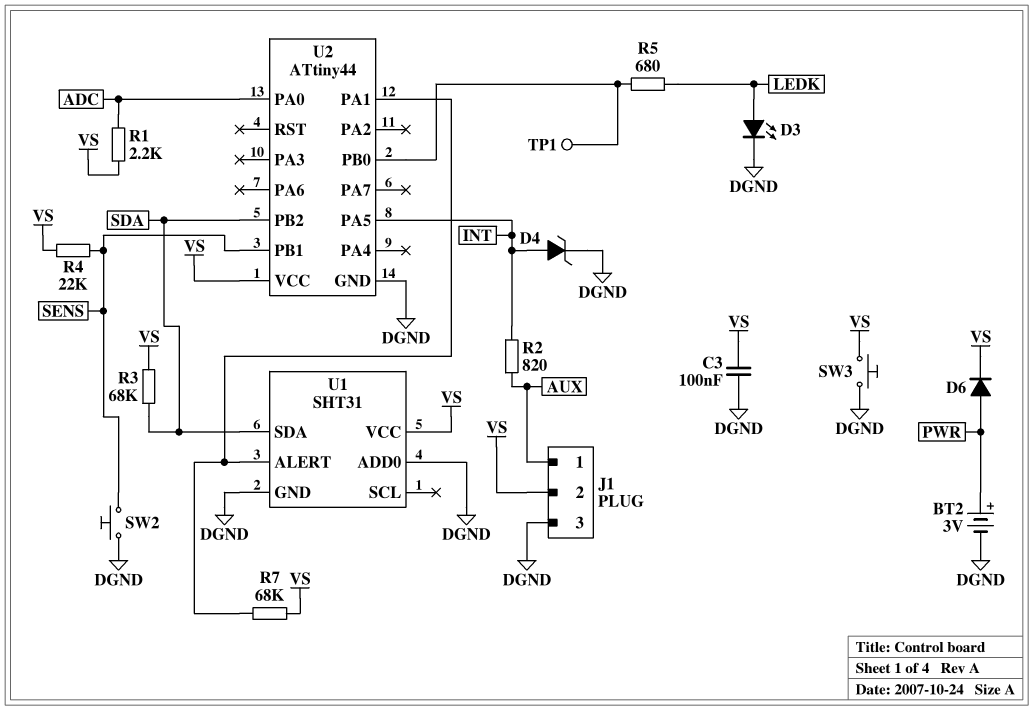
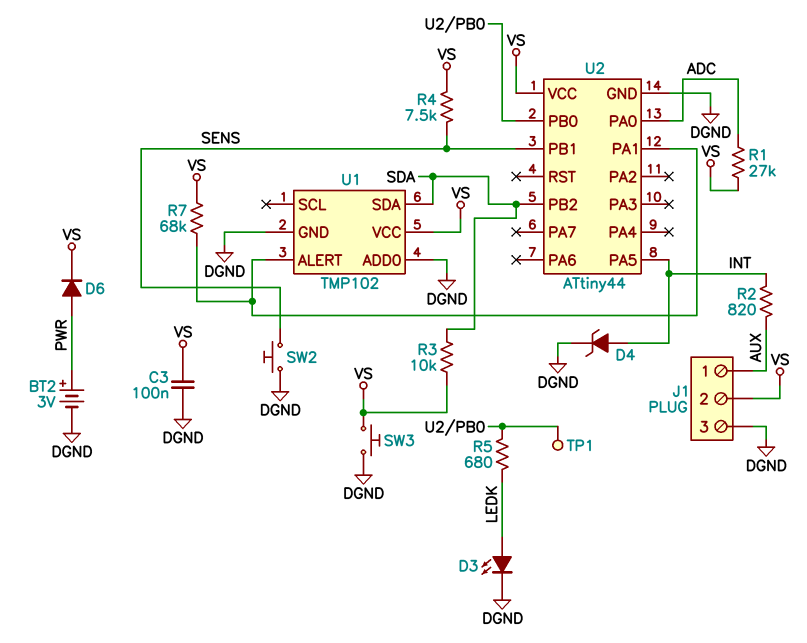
R1: 2.2k (ADC, VS) -> 27k (ADC, VS)
R3: 68k (SDA, VS) -> 10k (SDA, VS)
R4: 22k (SENS, VS) -> 7.5k (SENS, VS)
U1: SHT31 -> TMP102

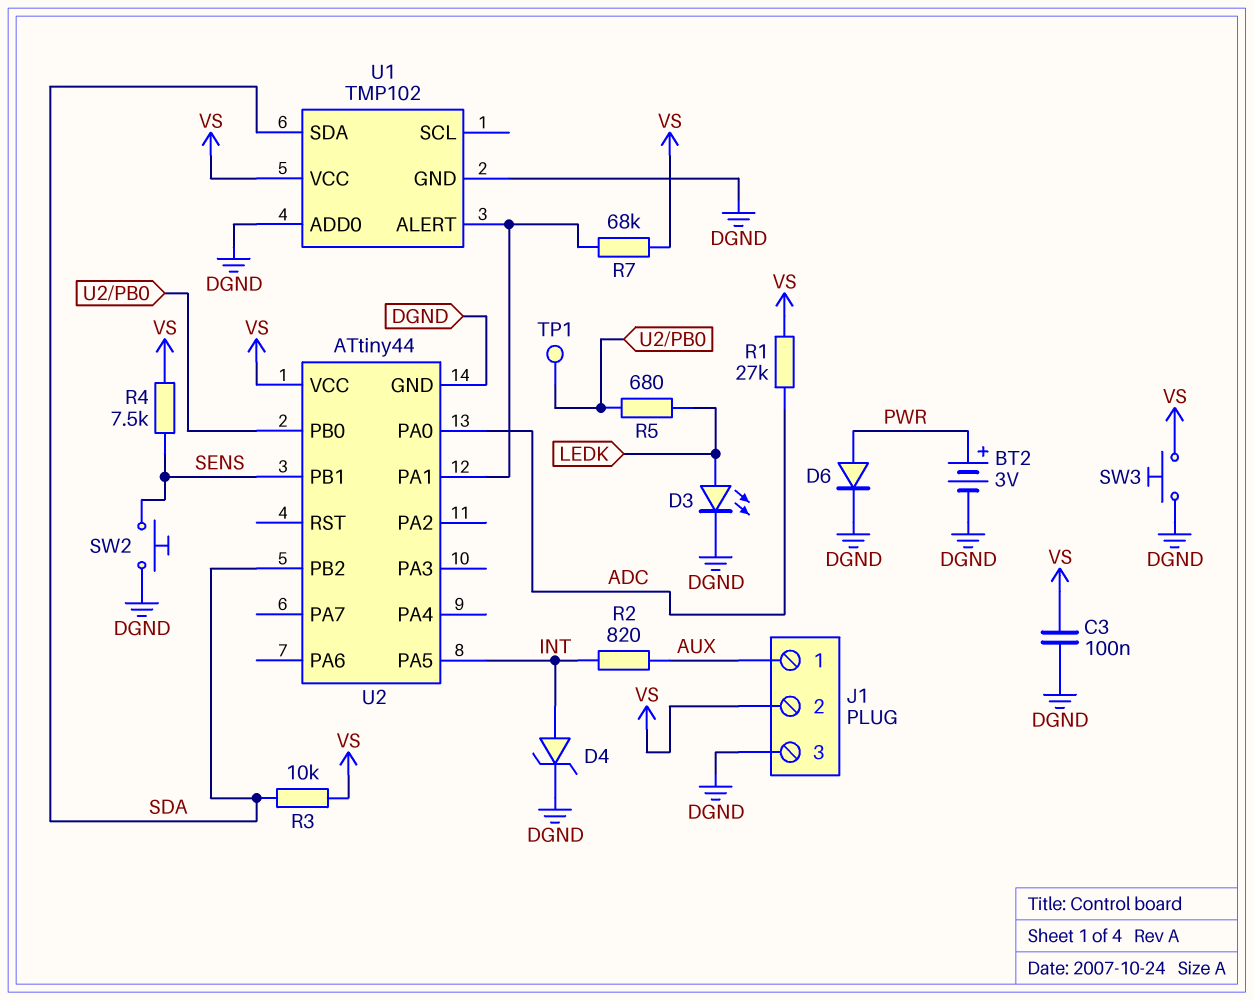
D6: diode (A PWR, K VS) -> diode (A PWR, K DGND)

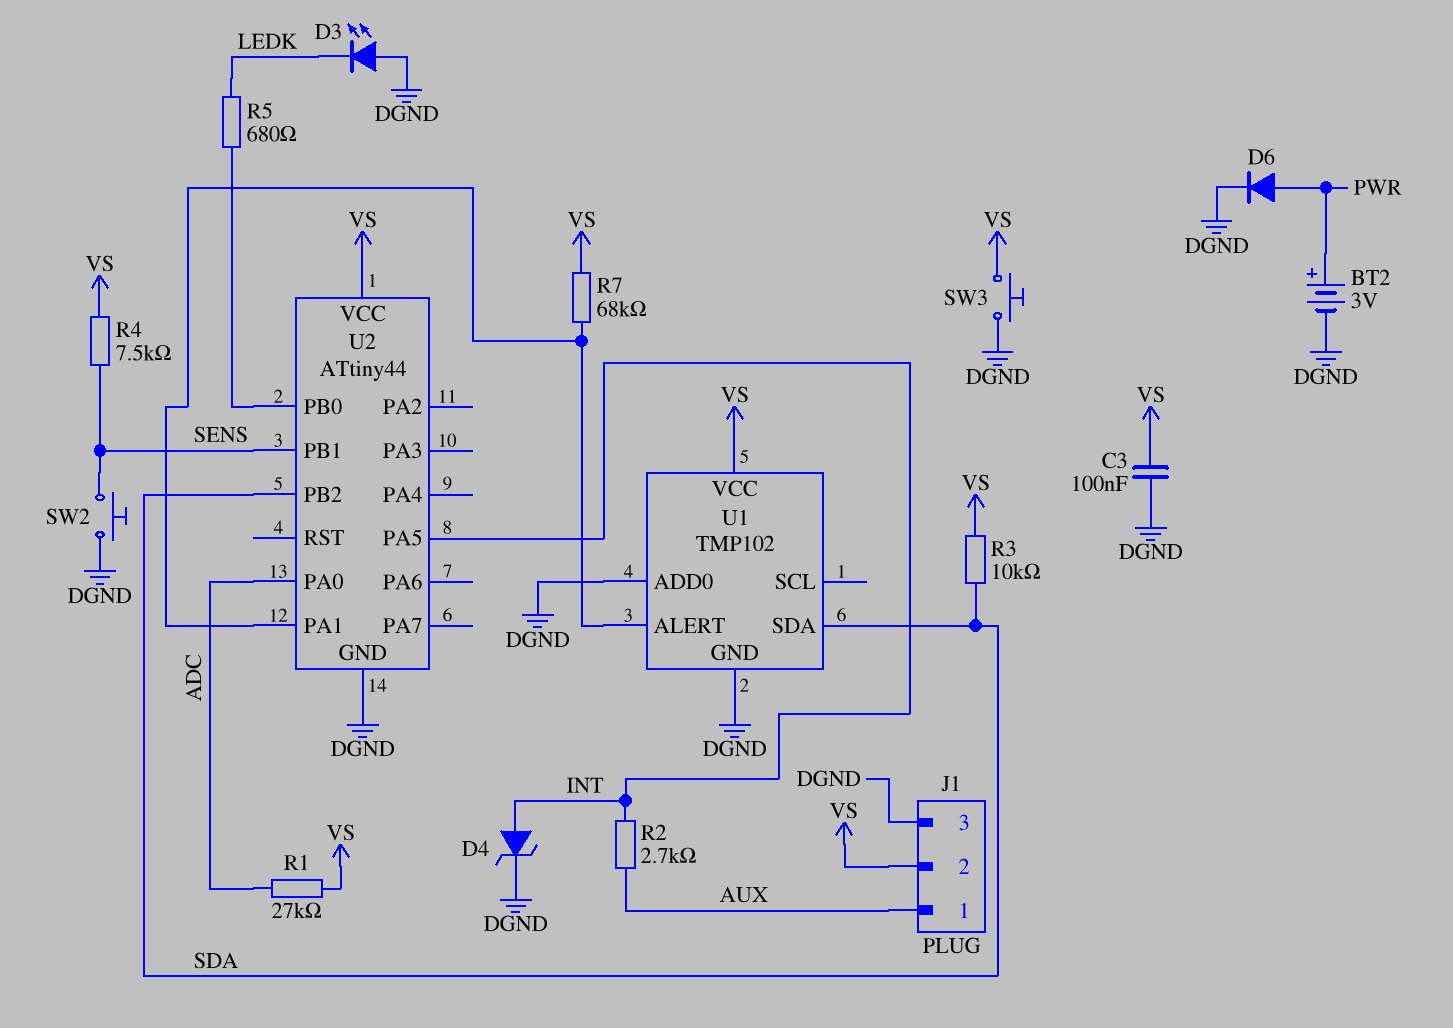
D3: LED (A LEDK, K DGND) -> LED (A DGND, K LEDK)
R2: 820 (AUX, INT) -> 2.7k (AUX, INT)
TP1: test point (U2/PB0) -> none

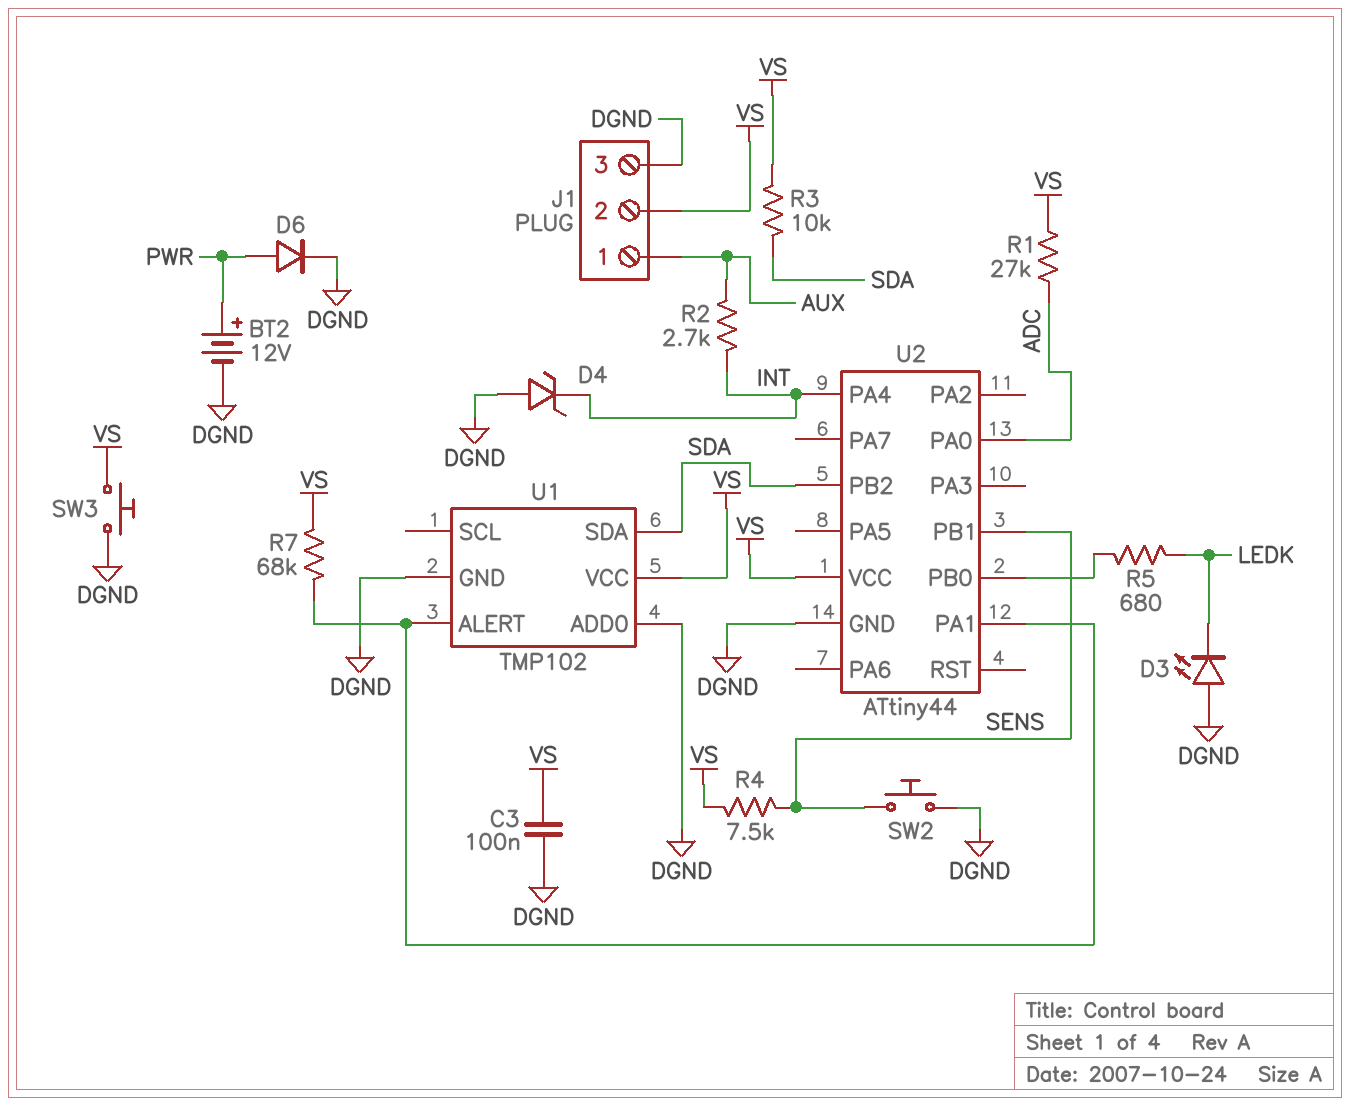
BT2: 3V (plus PWR, minus DGND) -> 12V (plus PWR, minus DGND)
D4: zener (A INT, K DGND) -> zener (A DGND, K INT)
U2 pin PA4: none -> INT
U2 pin PA5: INT -> none

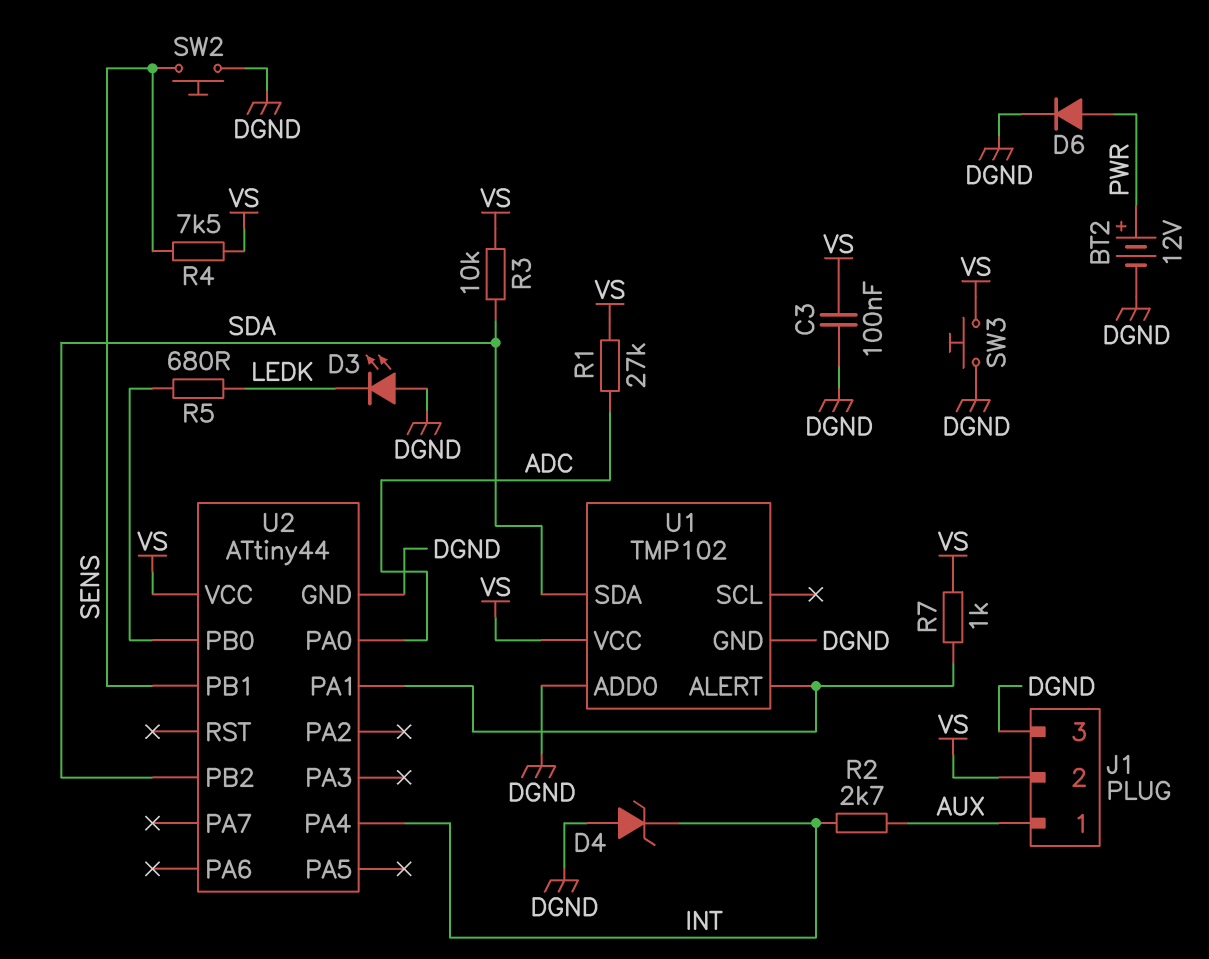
R7: 68k (U1/ALERT, VS) -> 1k (U1/ALERT, VS)

